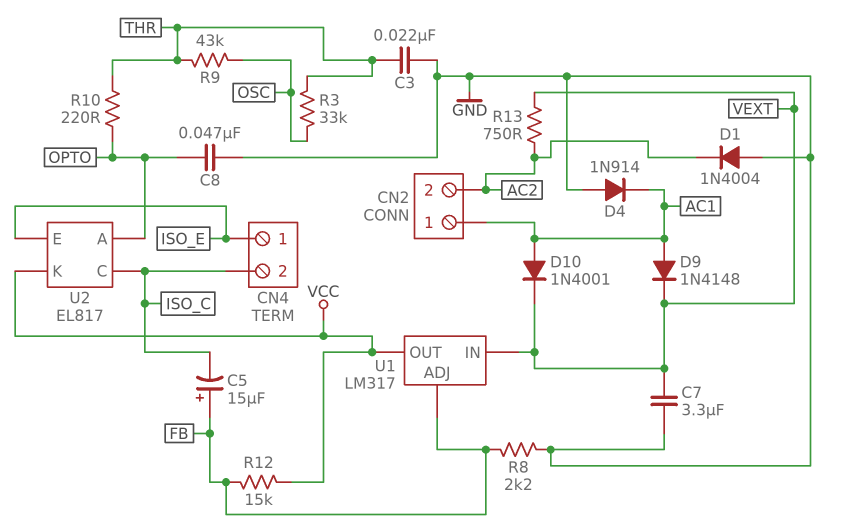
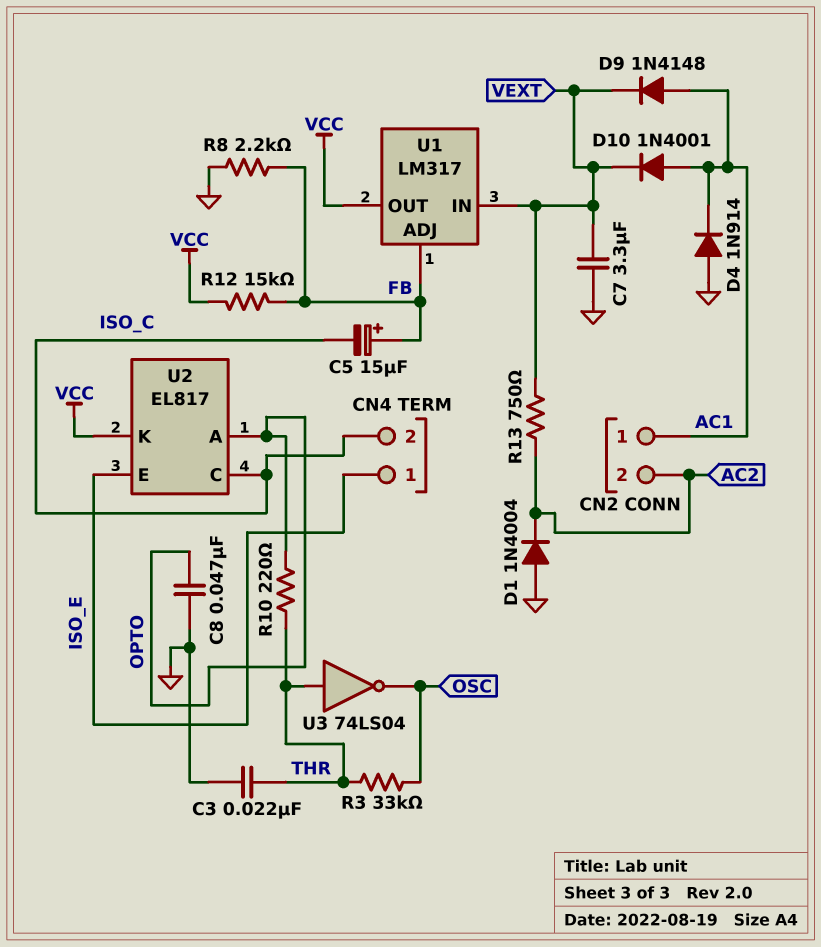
R9: 43k (OSC, THR) -> none
U3: none -> NOT 74LS04 (in THR, out OSC)

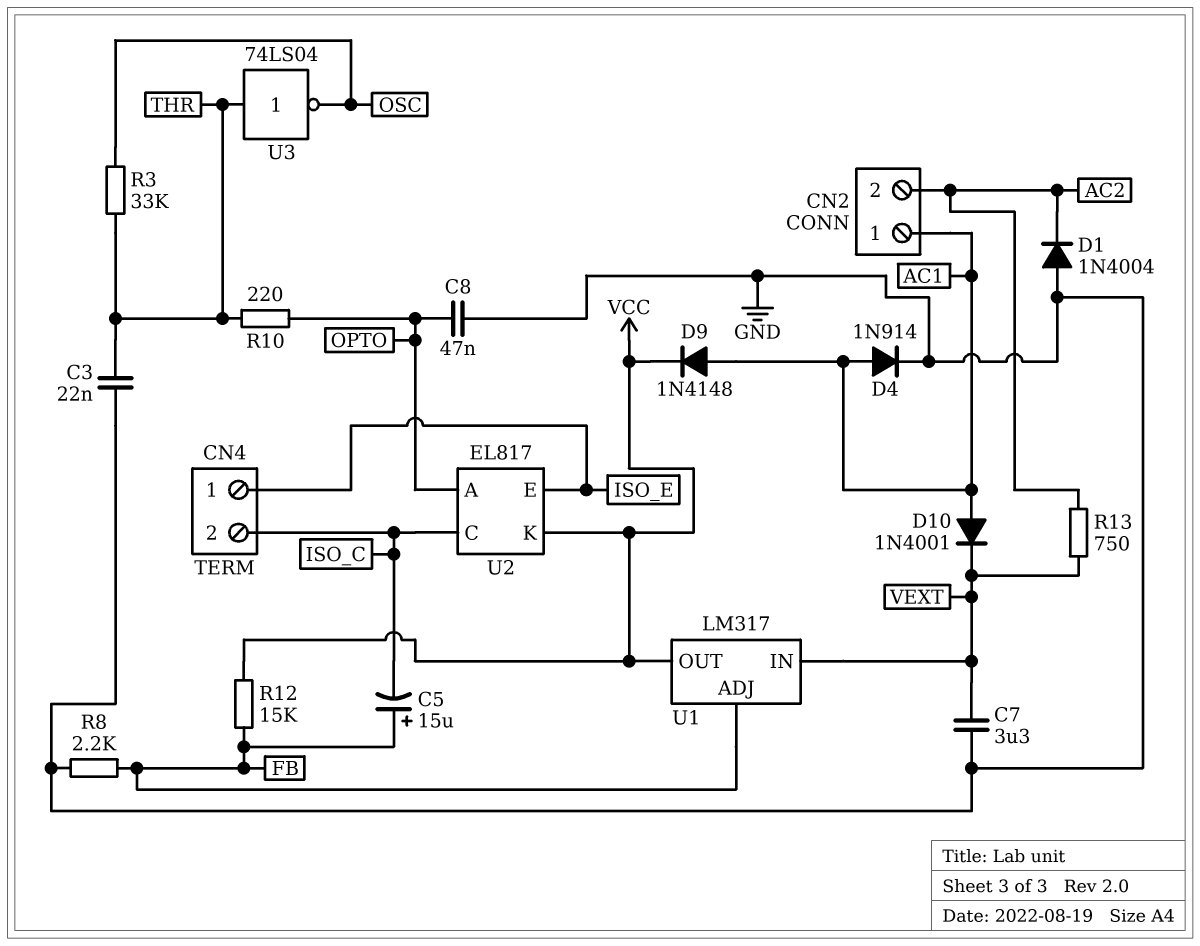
D4: diode 1N914 (A GND, K AC1) -> diode 1N914 (A AC1, K GND)
D9: diode 1N4148 (A AC1, K VEXT) -> diode 1N4148 (A AC1, K VCC)

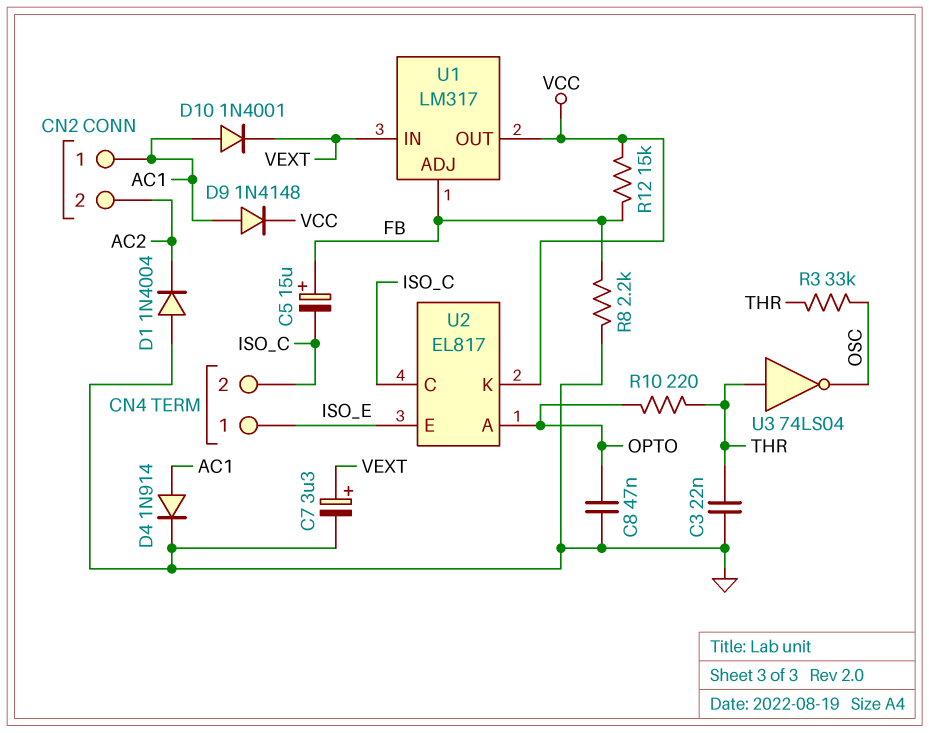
C7: 3.3uF (GND, VEXT) -> 3.3uF (plus VEXT, minus GND)
R13: 750 (AC2, VEXT) -> none

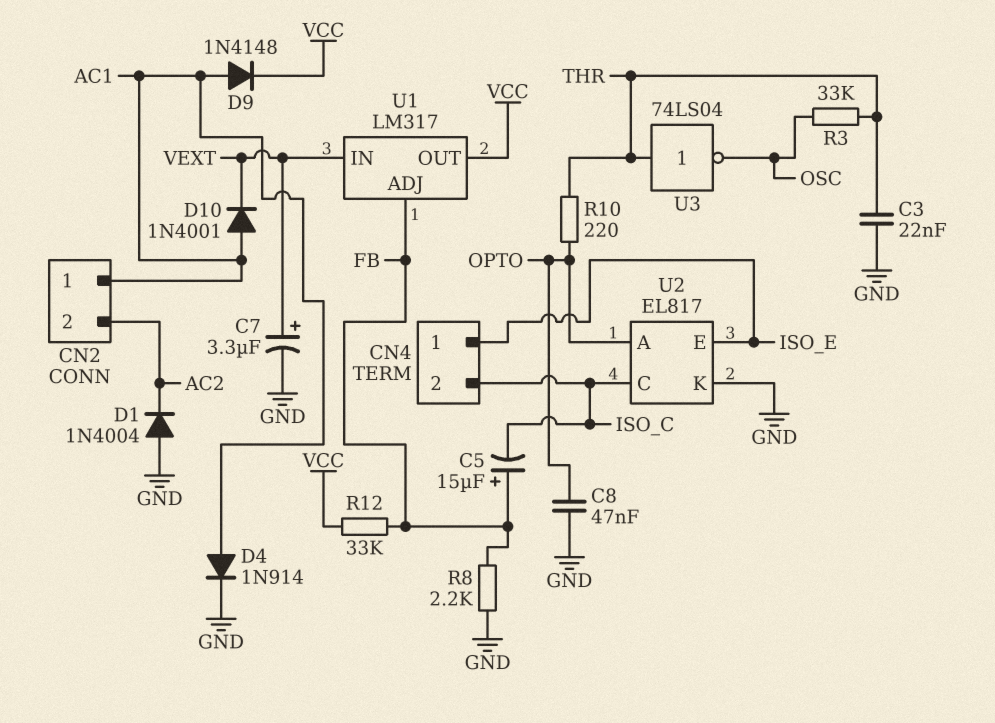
R12: 15k (FB, VCC) -> 33k (FB, VCC)
U2 pin K: VCC -> GND

